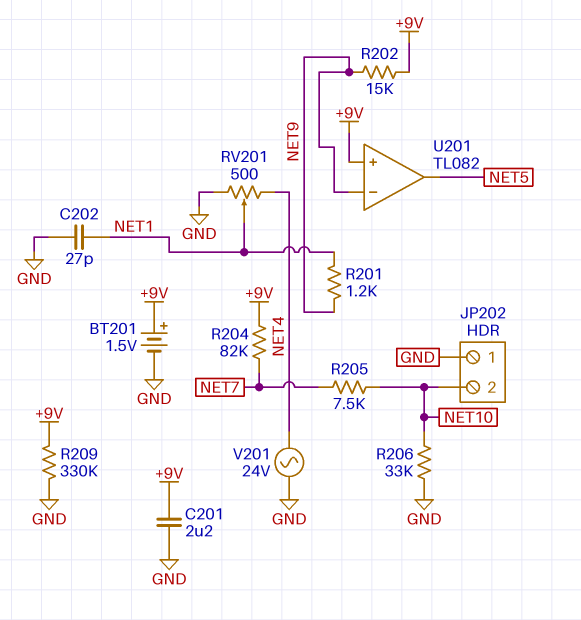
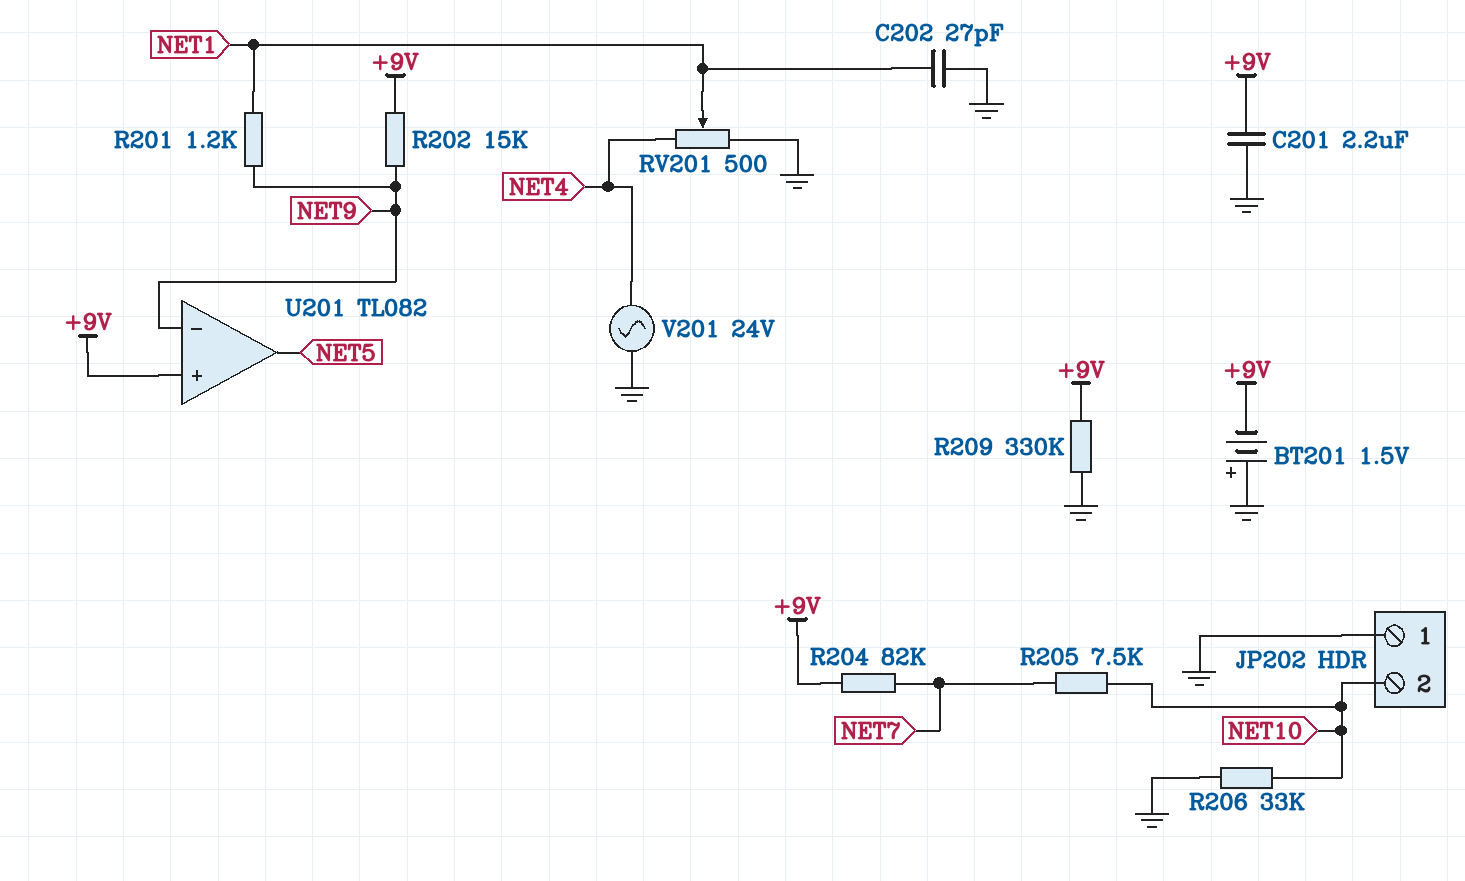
BT201: 1.5V (plus +9V, minus GND) -> 1.5V (plus GND, minus +9V)

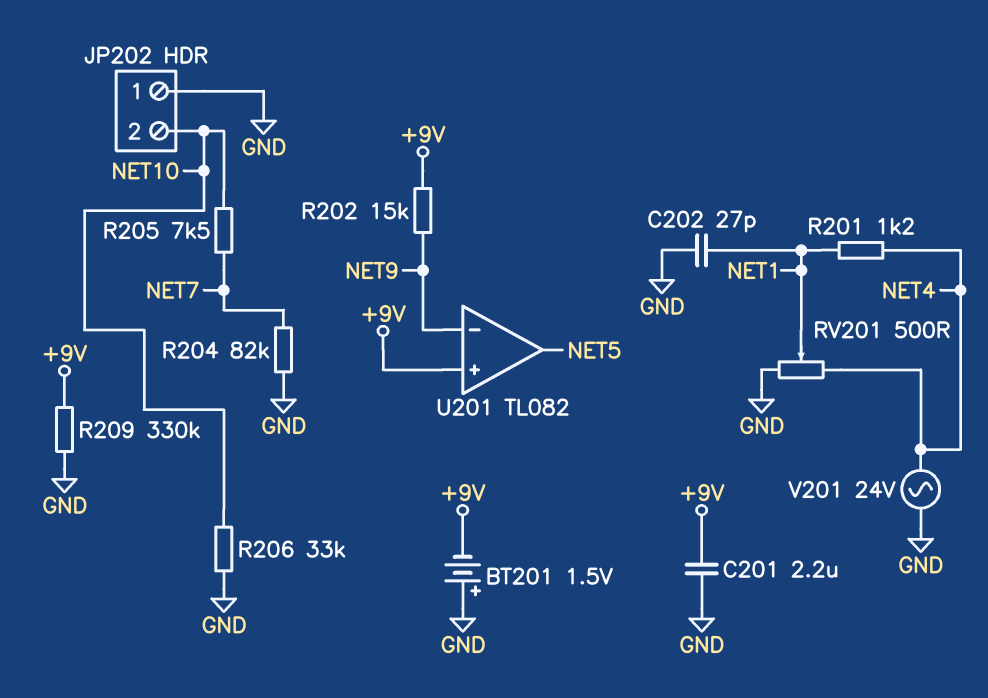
R201: 1.2k (NET1, NET9) -> 1.2k (NET1, NET4)
R204: 82k (+9V, NET7) -> 82k (GND, NET7)

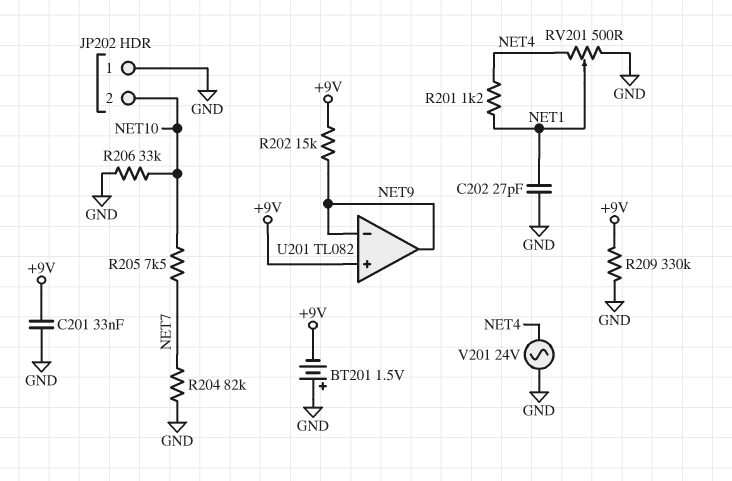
C201: 2.2uF (+9V, GND) -> 33nF (+9V, GND)
U201 pin out: NET5 -> NET9

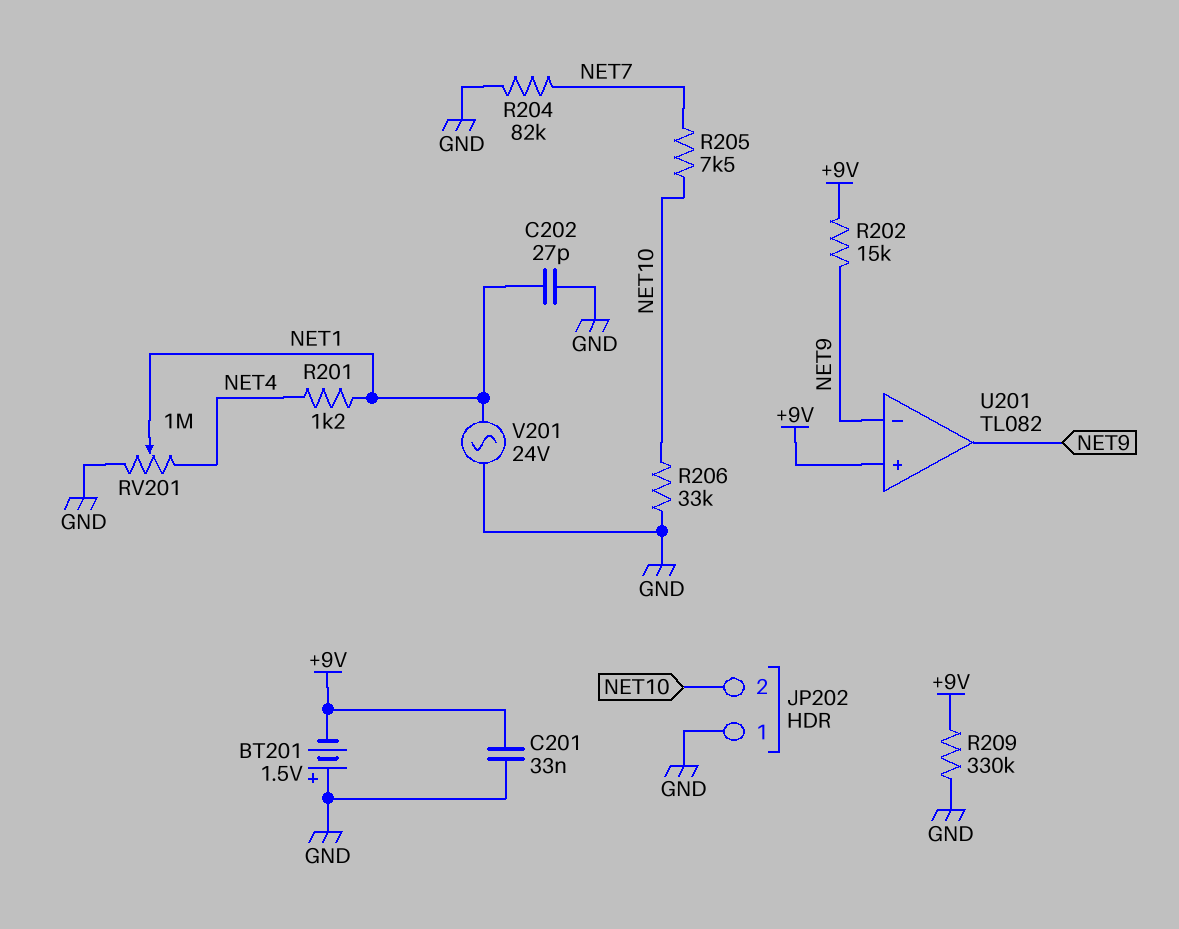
RV201: 500 (GND, NET4, wiper NET1) -> 1M (GND, NET4, wiper NET1)
V201: AC 24V (GND, NET4) -> AC 24V (GND, NET1)

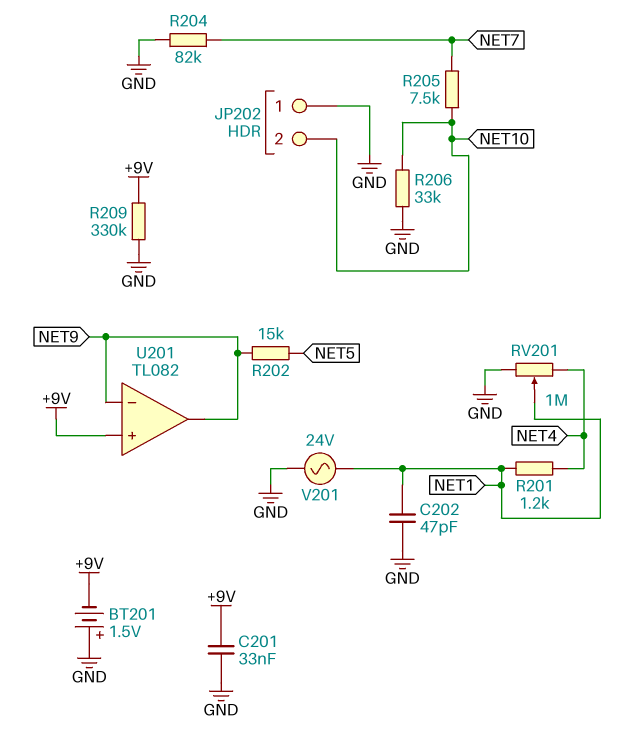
C202: 27pF (GND, NET1) -> 47pF (GND, NET1)
R202: 15k (+9V, NET9) -> 15k (NET5, NET9)

